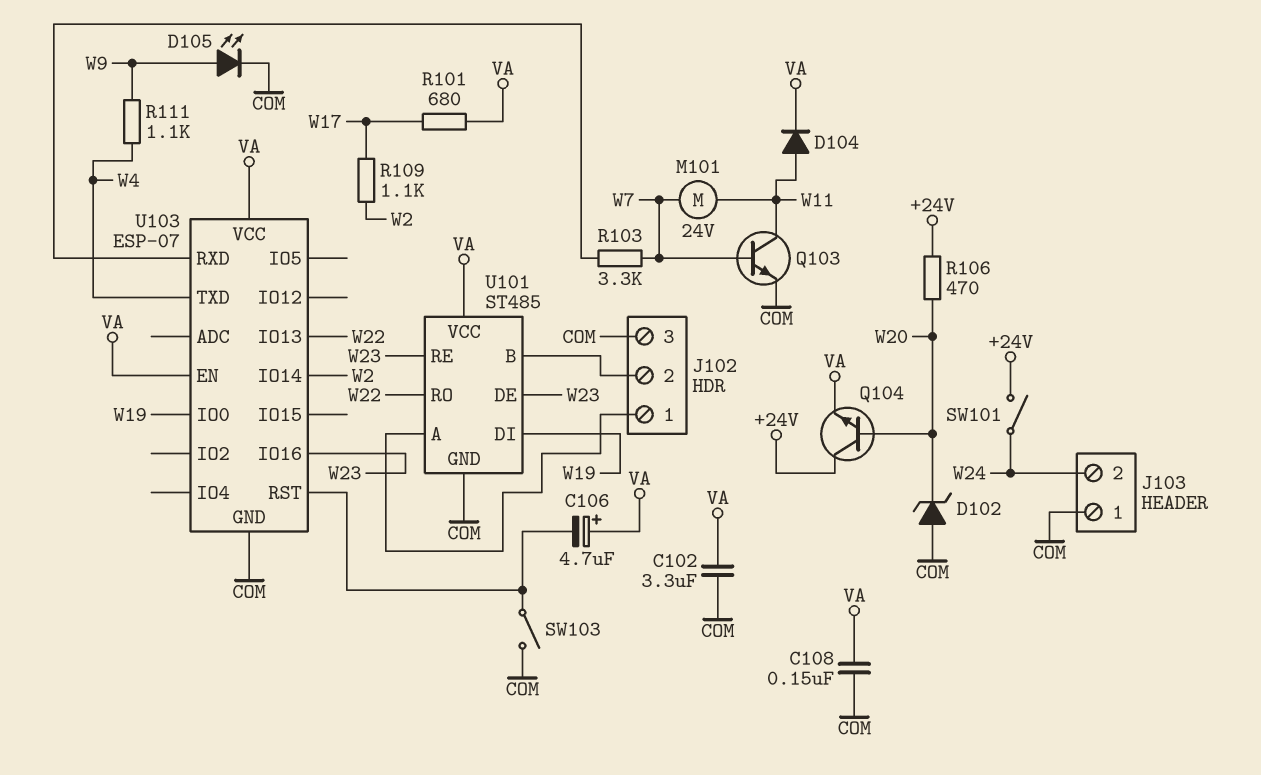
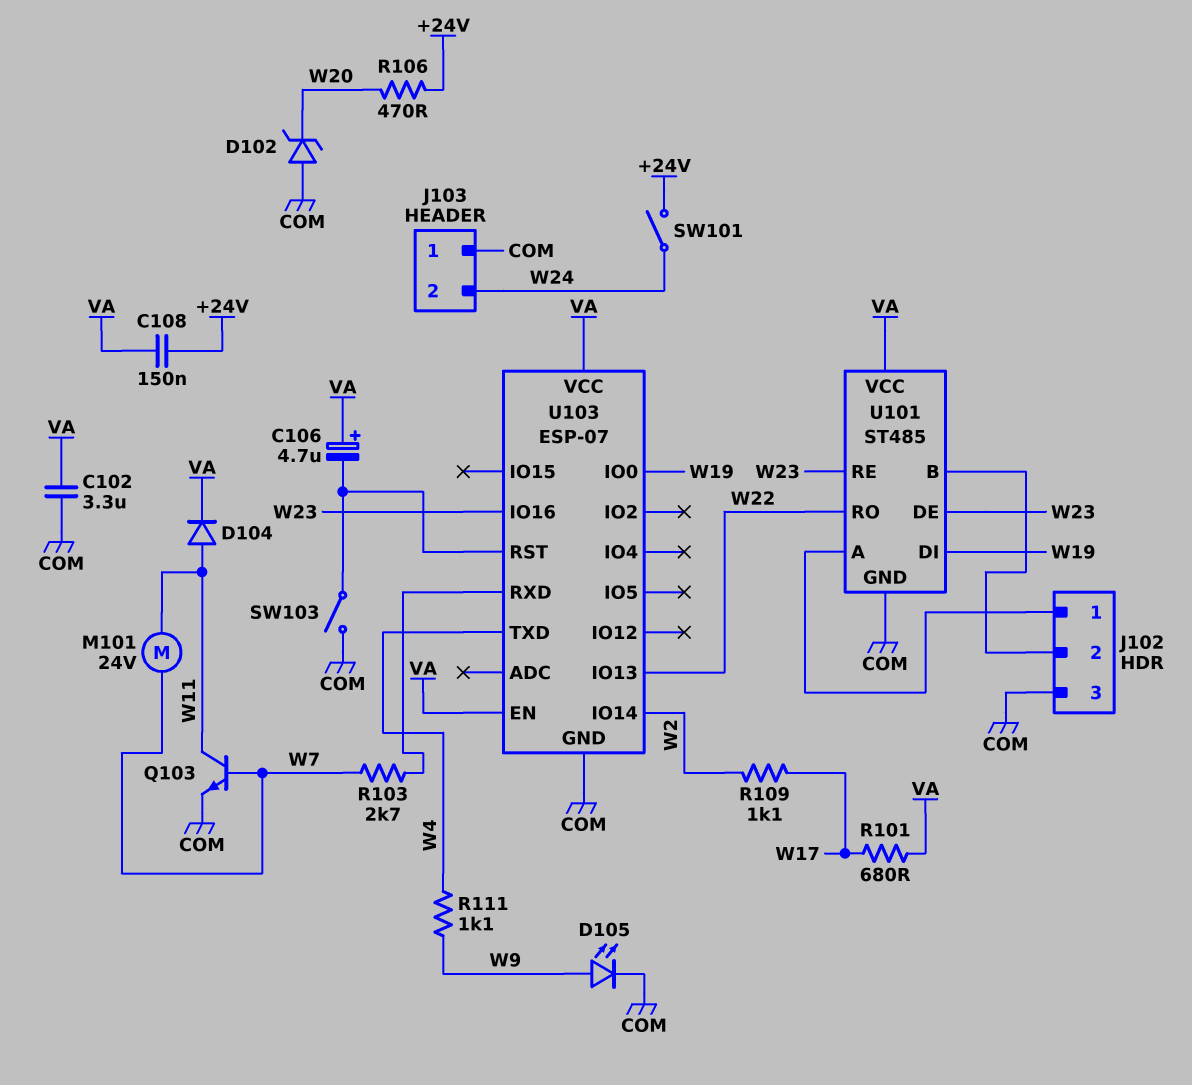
C108: 150nF (COM, VA) -> 150nF (+24V, VA)
Q104: NPN (B W20, C +24V, E VA) -> none
R103: 3.3k (U103/RXD, W7) -> 2.7k (U103/RXD, W7)

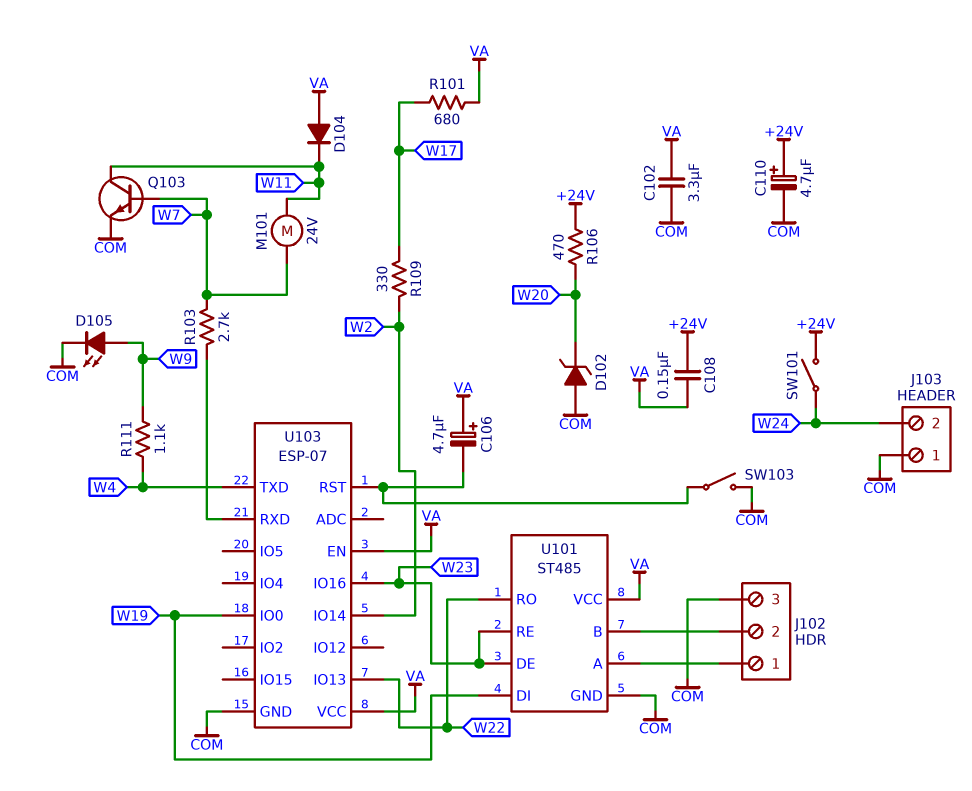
C110: none -> 4.7uF (plus +24V, minus COM)
D104: diode (A W11, K VA) -> diode (A VA, K W11)
R109: 1.1k (W2, W17) -> 330 (W2, W17)

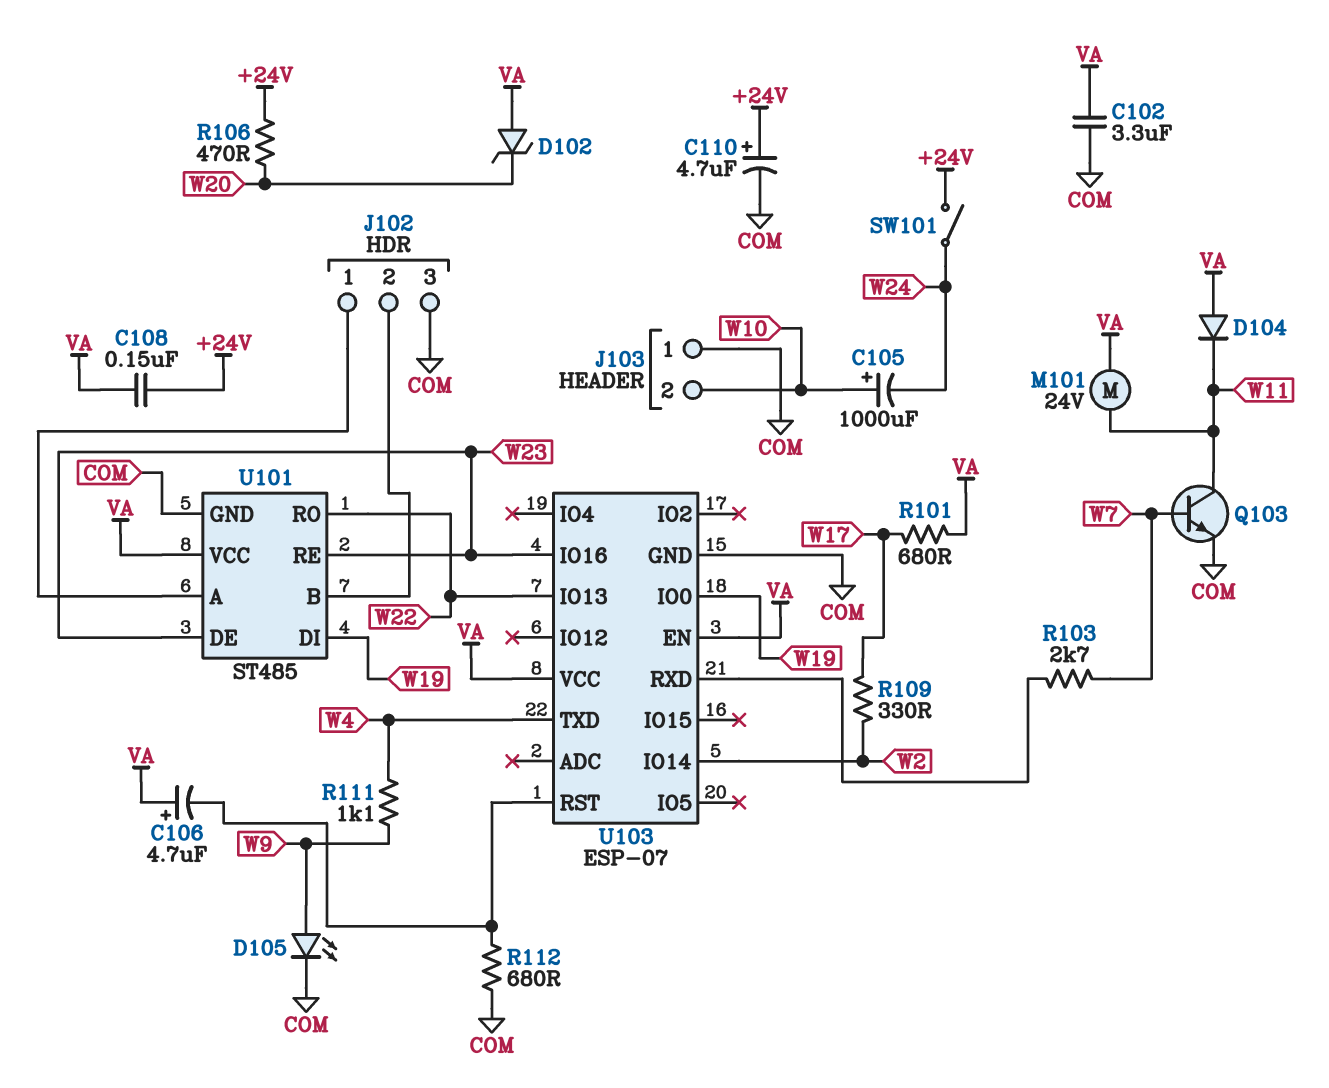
C105: none -> 1000uF (plus W10, minus W24)
D102: zener (A COM, K W20) -> zener (A VA, K W20)
J103 pin 2: W24 -> W10
M101: motor 24V (W7, W11) -> motor 24V (VA, W11)
R112: none -> 680 (COM, U103/RST)
SW103: switch (COM, U103/RST) -> none

